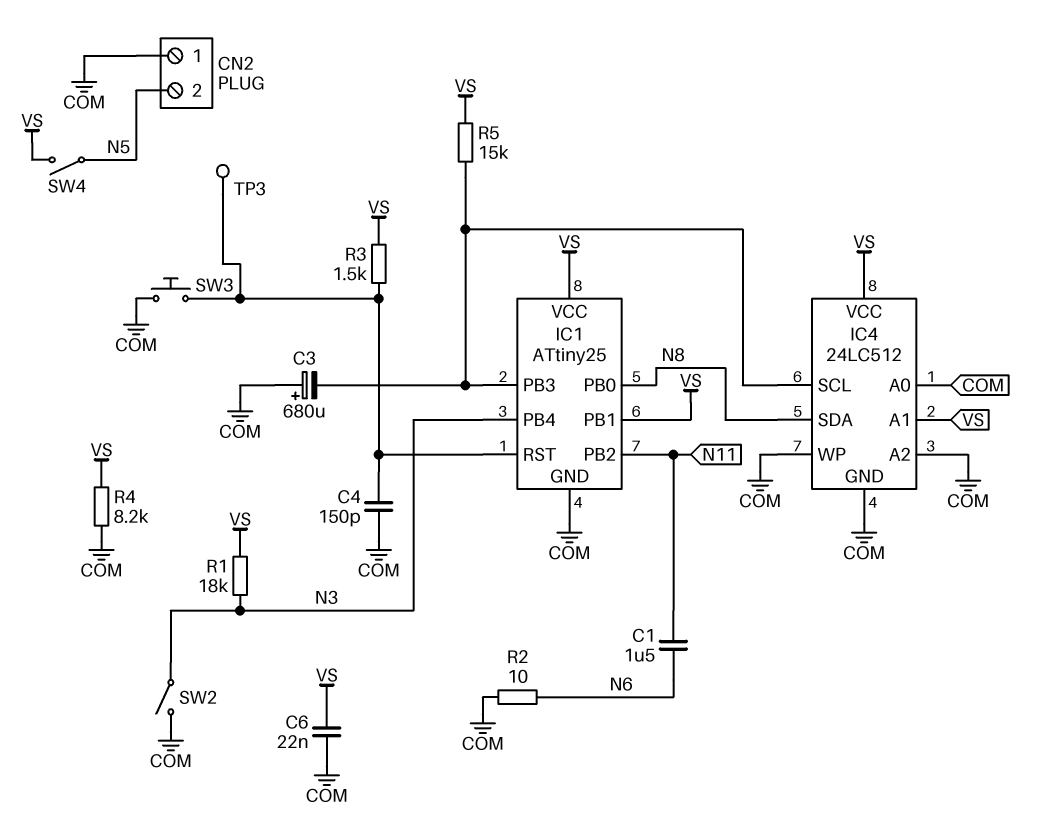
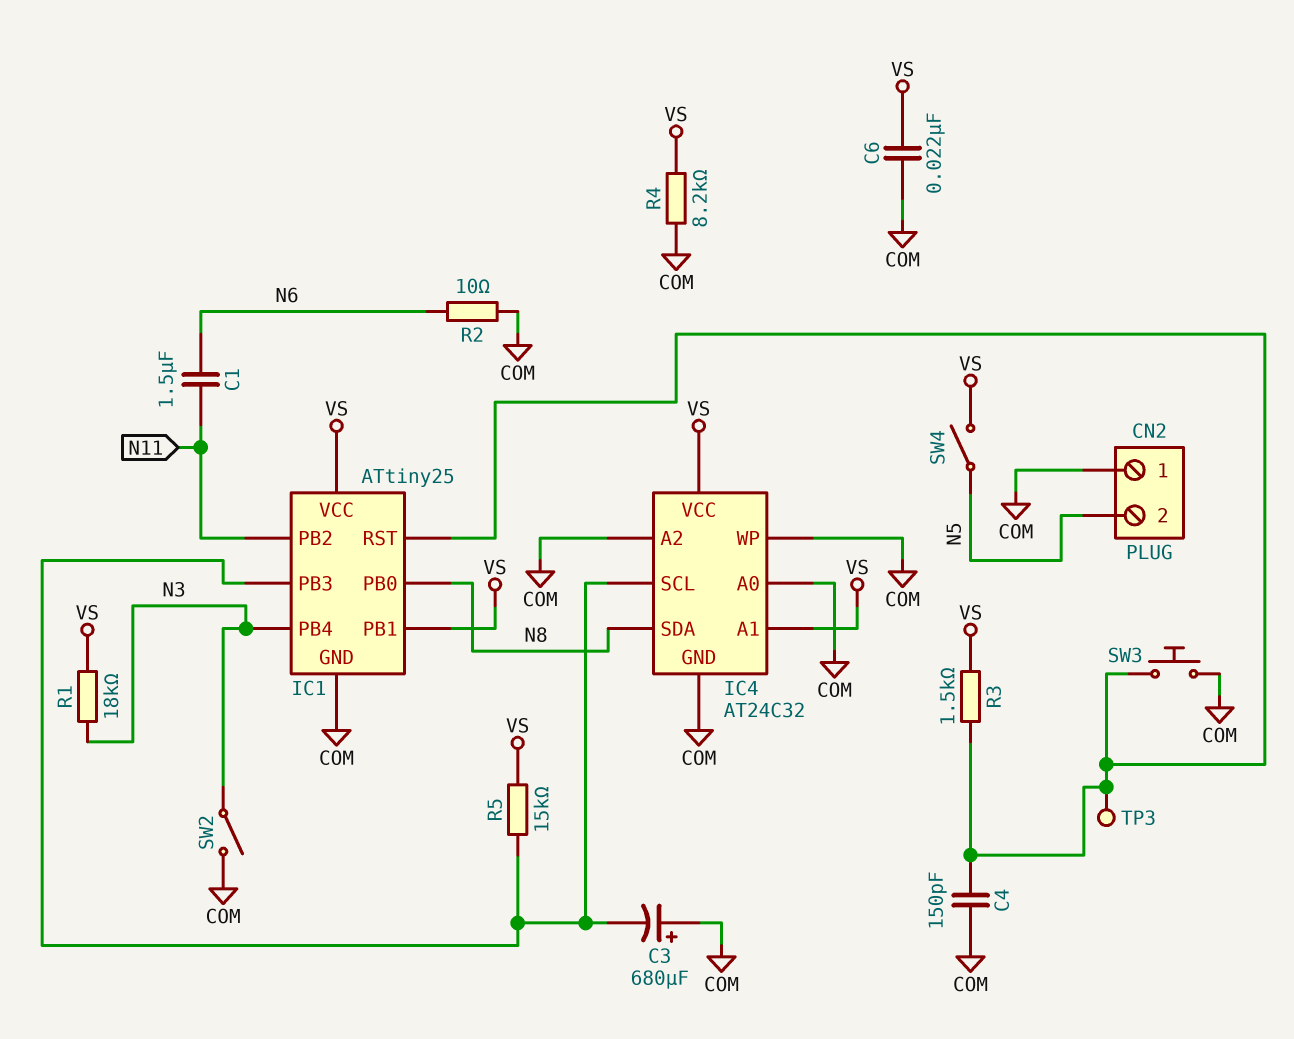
IC4: 24LC512 -> AT24C32

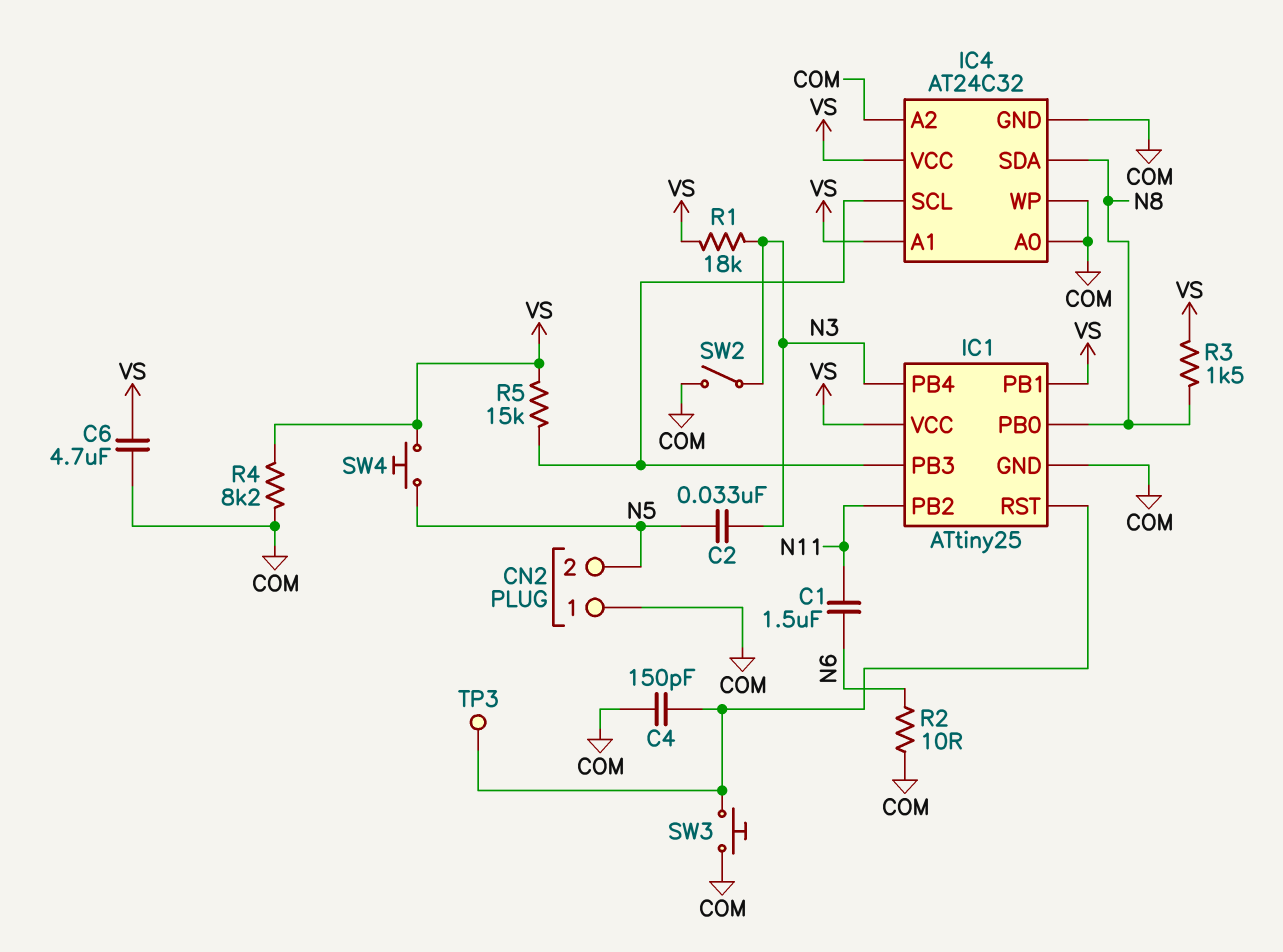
C2: none -> 33nF (N3, N5)
C3: 680uF (plus COM, minus IC1/PB3) -> none
C6: 22nF (COM, VS) -> 4.7uF (COM, VS)
R3: 1.5k (IC1/RST, VS) -> 1.5k (N8, VS)
SW4: switch (N5, VS) -> button (N5, VS)

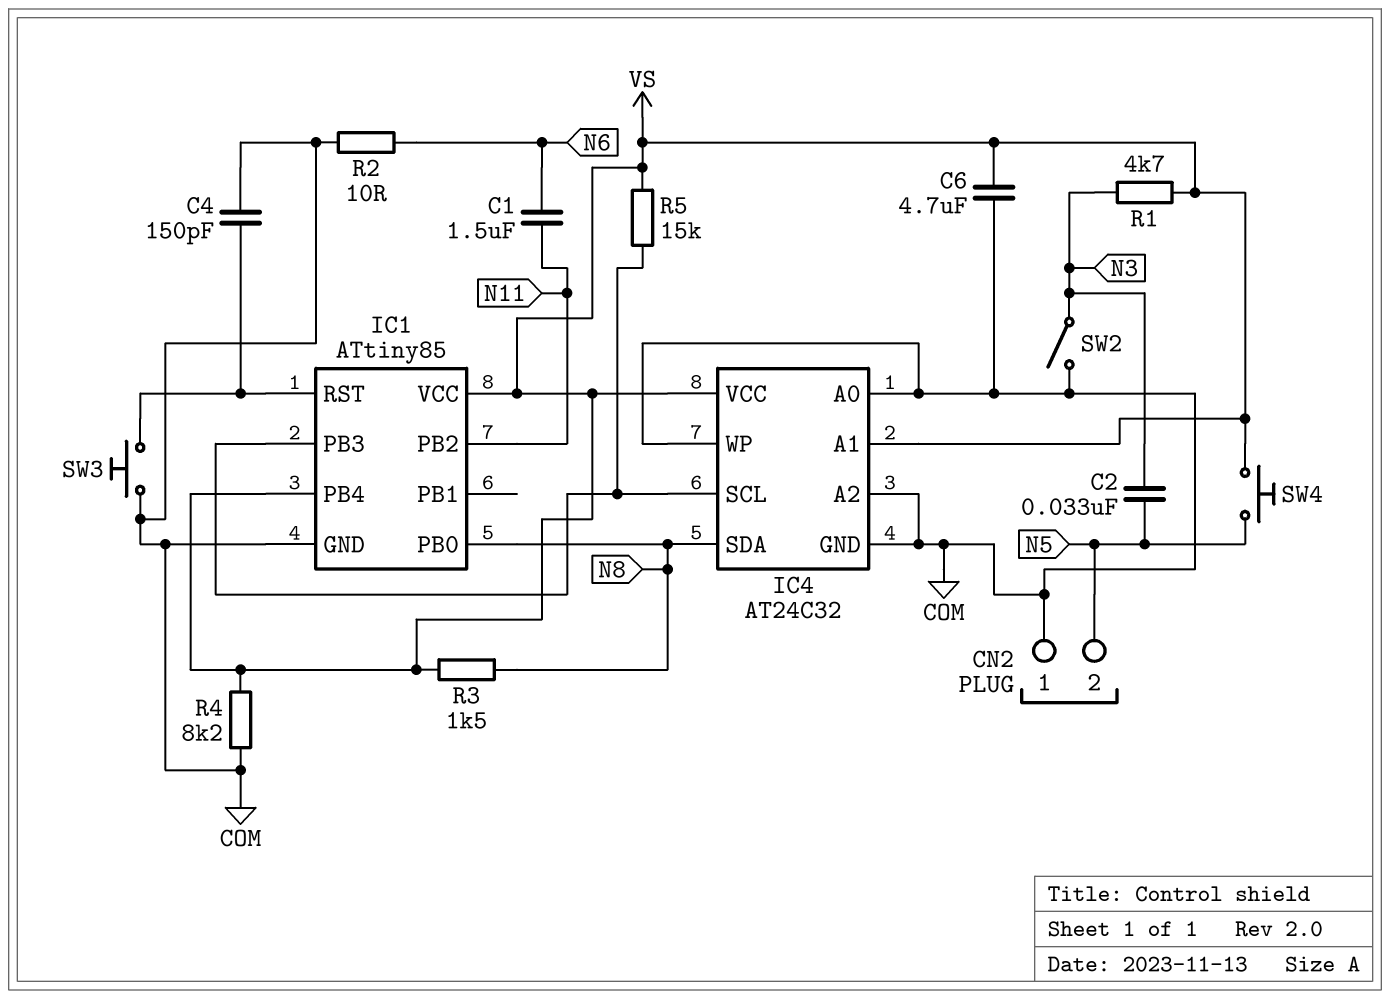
IC1: ATtiny25 -> ATtiny85
IC1 pin PB1: VS -> none
IC1 pin PB4: N3 -> VS
R1: 18k (N3, VS) -> 4.7k (N3, VS)
TP3: test point (IC1/RST) -> none

